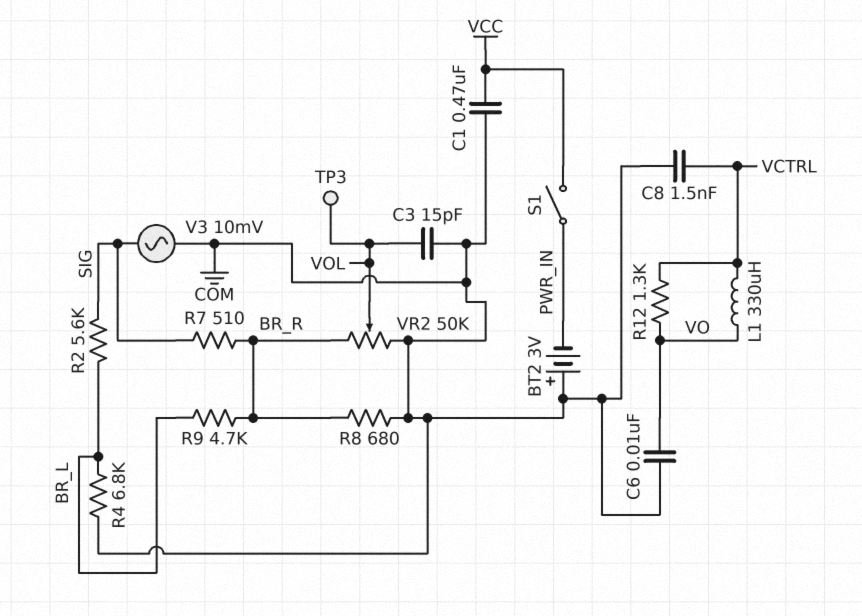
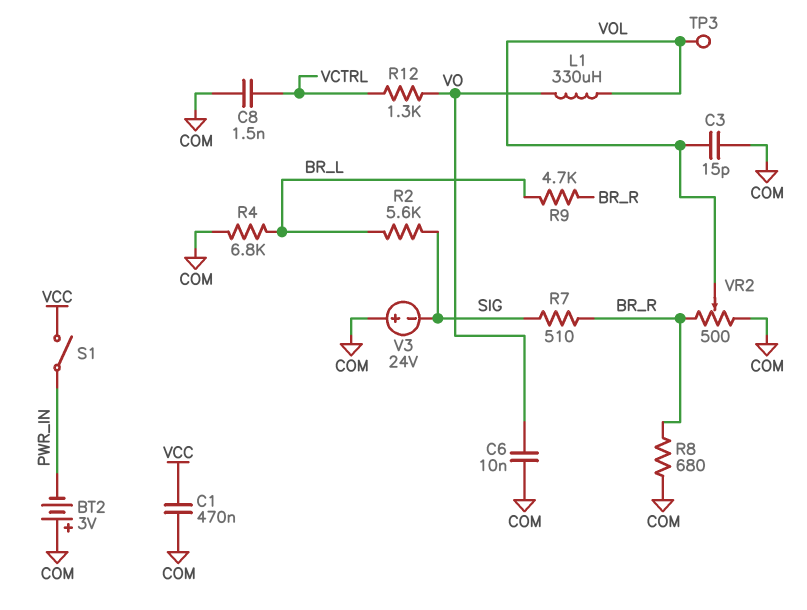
L1: 330uH (VCTRL, VO) -> 330uH (VO, VOL)
V3: AC 10mV (COM, SIG) -> 24V (plus COM, minus SIG)
VR2: 50k (BR_R, COM, wiper VOL) -> 500 (BR_R, COM, wiper VOL)

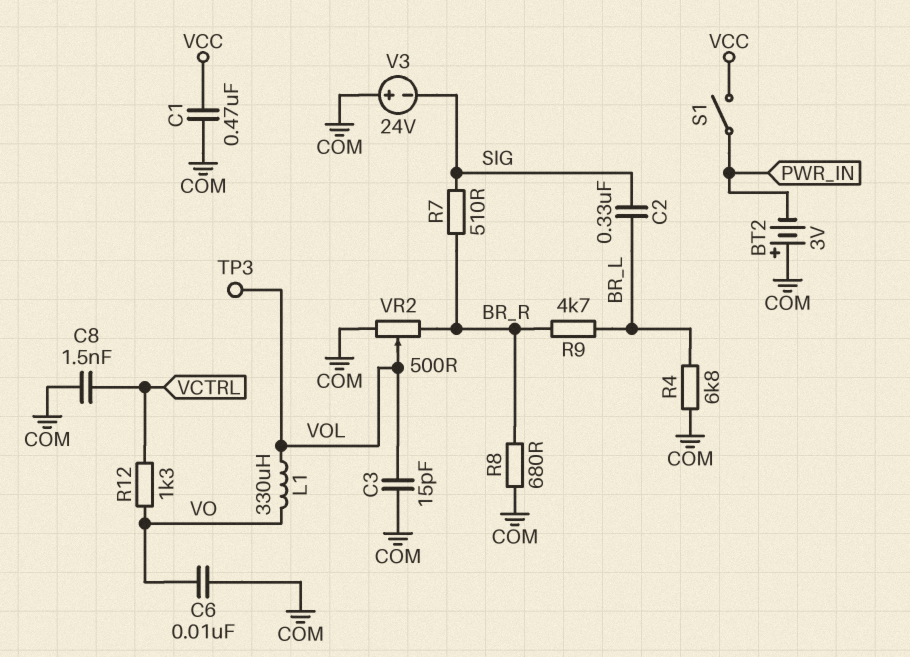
C2: none -> 330nF (BR_L, SIG)
R2: 5.6k (BR_L, SIG) -> none

